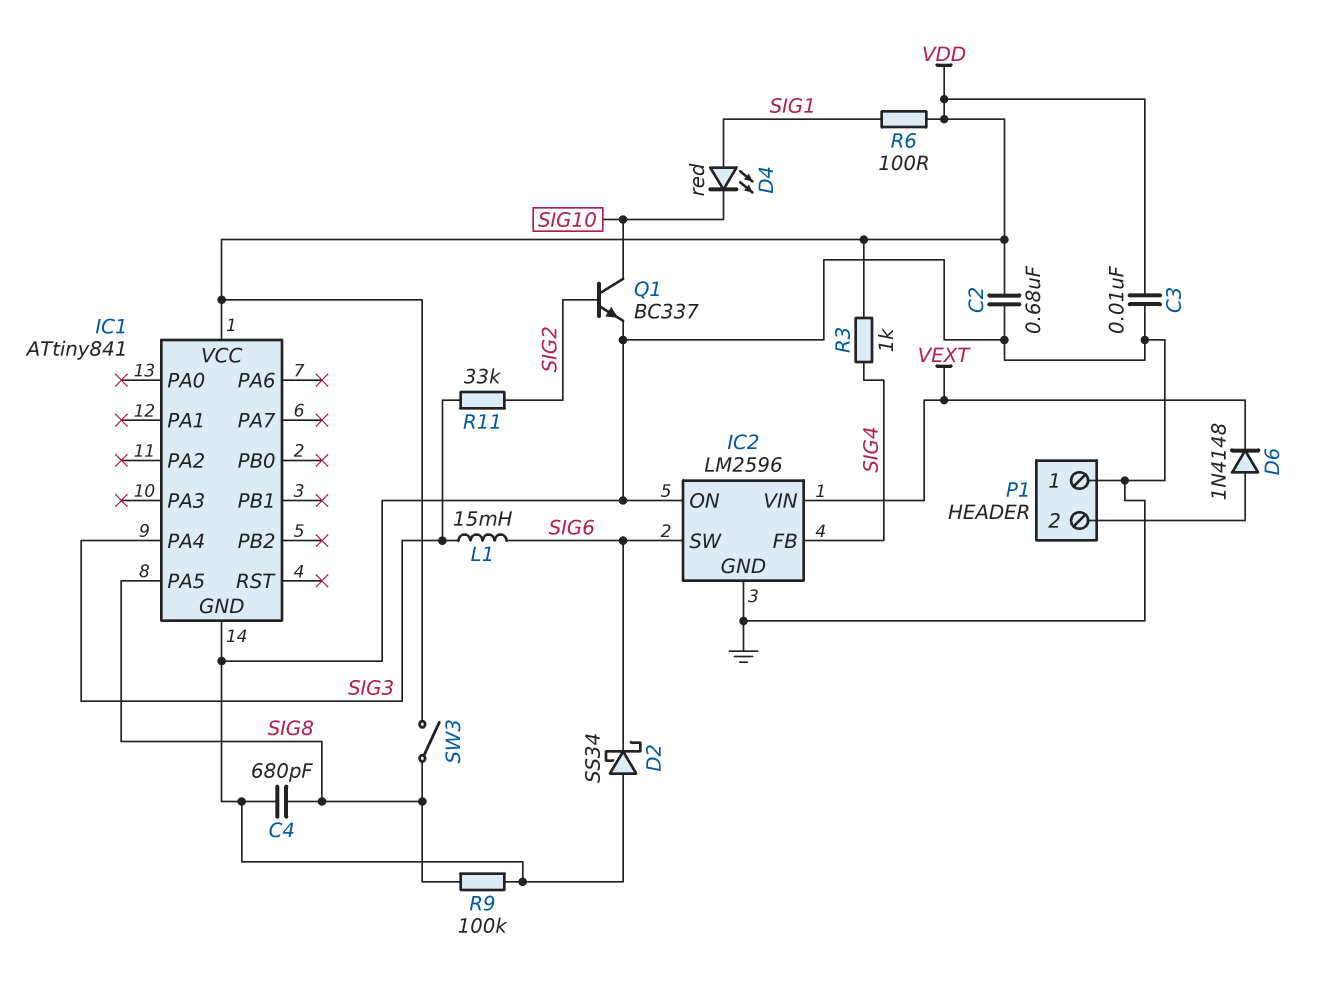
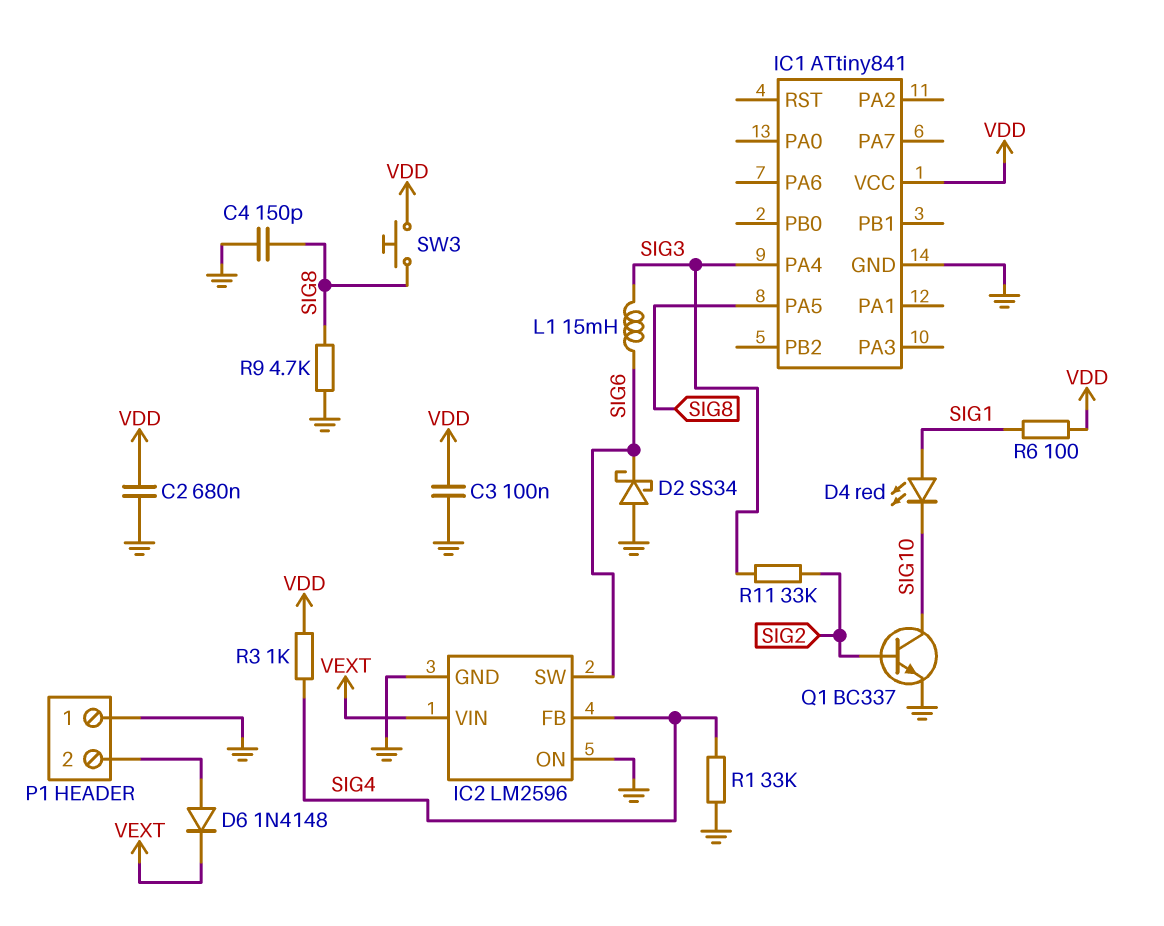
C3: 10nF (GND, VDD) -> 100nF (GND, VDD)
C4: 680pF (GND, SIG8) -> 150pF (GND, SIG8)
R1: none -> 33k (GND, SIG4)
R9: 100k (GND, SIG8) -> 4.7k (GND, SIG8)
SW3: switch (SIG8, VDD) -> button (SIG8, VDD)

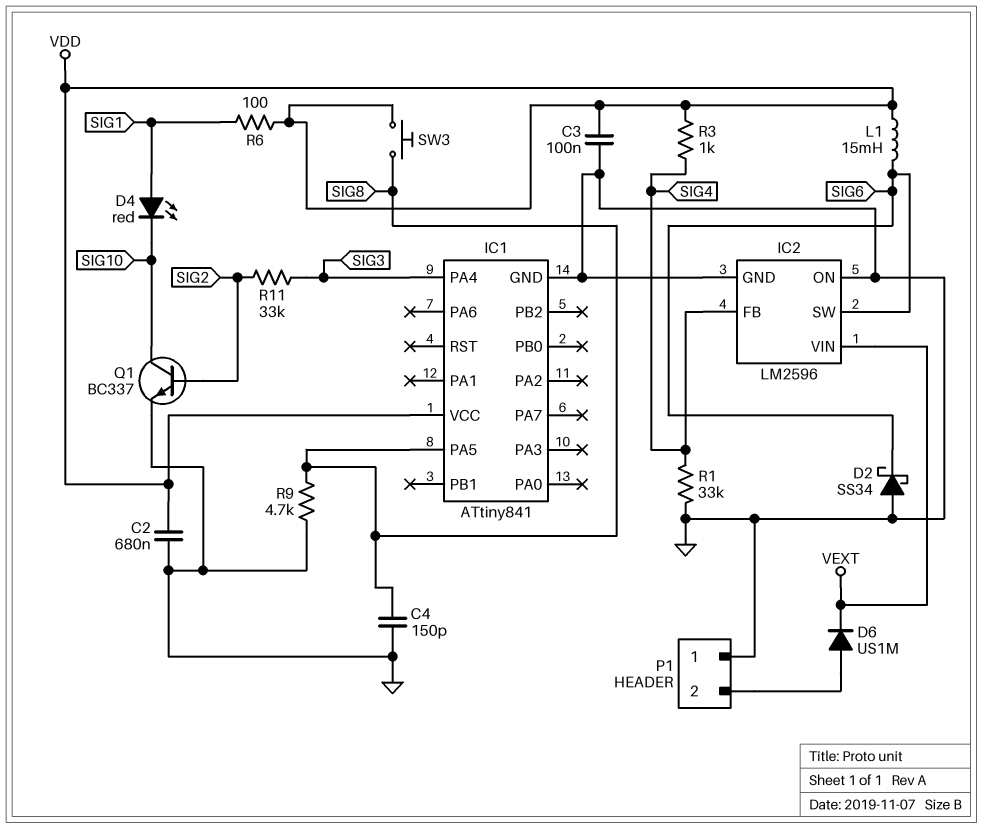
D6: diode 1N4148 (A P1/2, K VEXT) -> diode US1M (A P1/2, K VEXT)
L1: 15mH (SIG3, SIG6) -> 15mH (SIG6, VDD)

